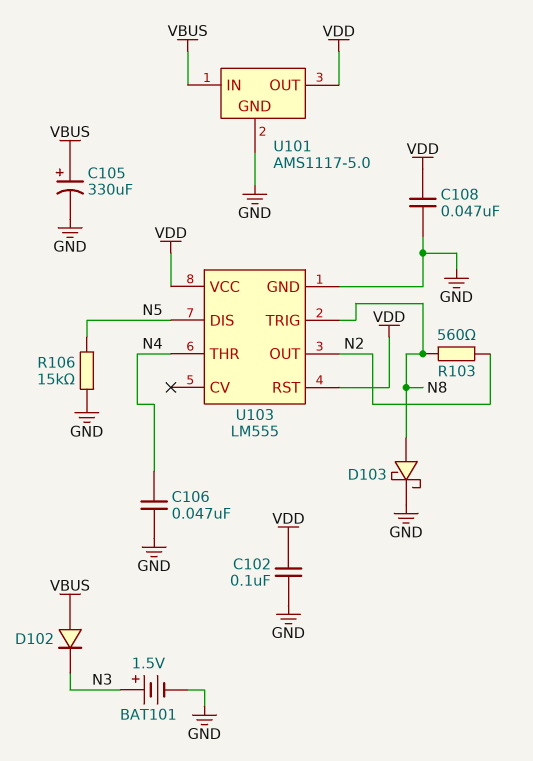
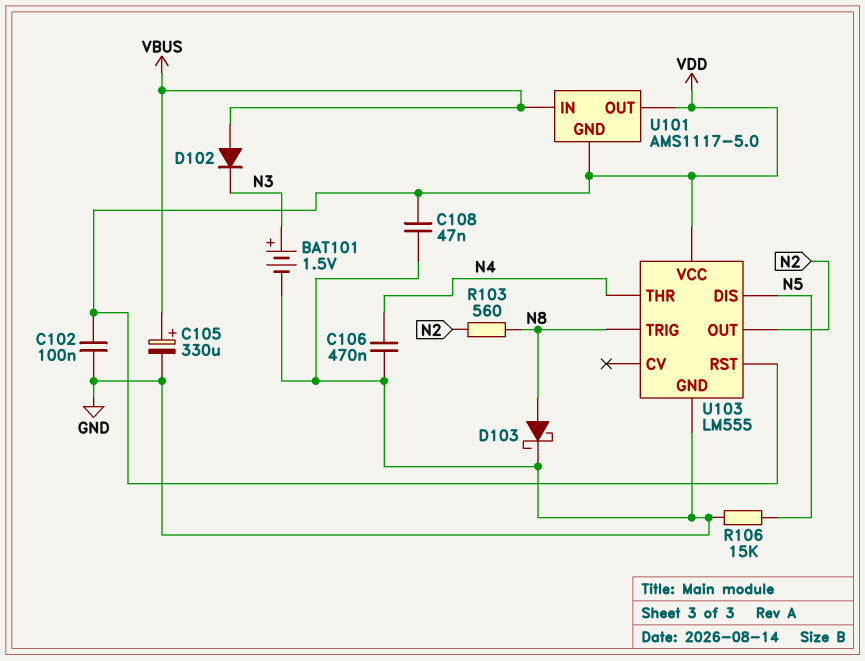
C106: 47nF (GND, N4) -> 470nF (GND, N4)
U101 pin GND: GND -> VDD

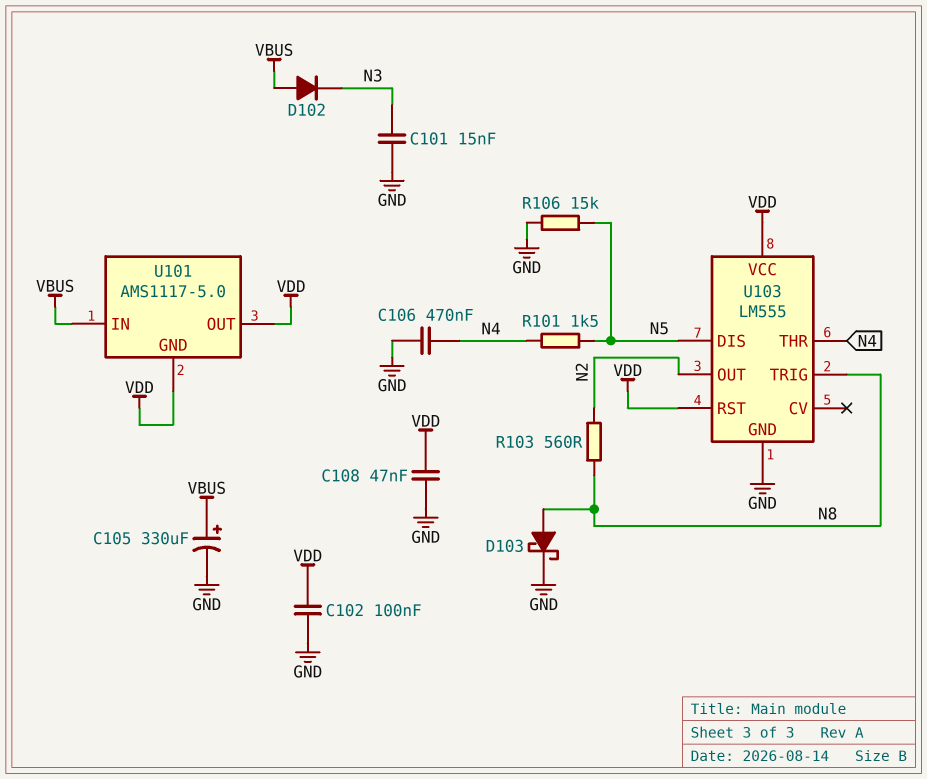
BAT101: 1.5V (plus N3, minus GND) -> none
C101: none -> 15nF (GND, N3)
R101: none -> 1.5k (N4, N5)

